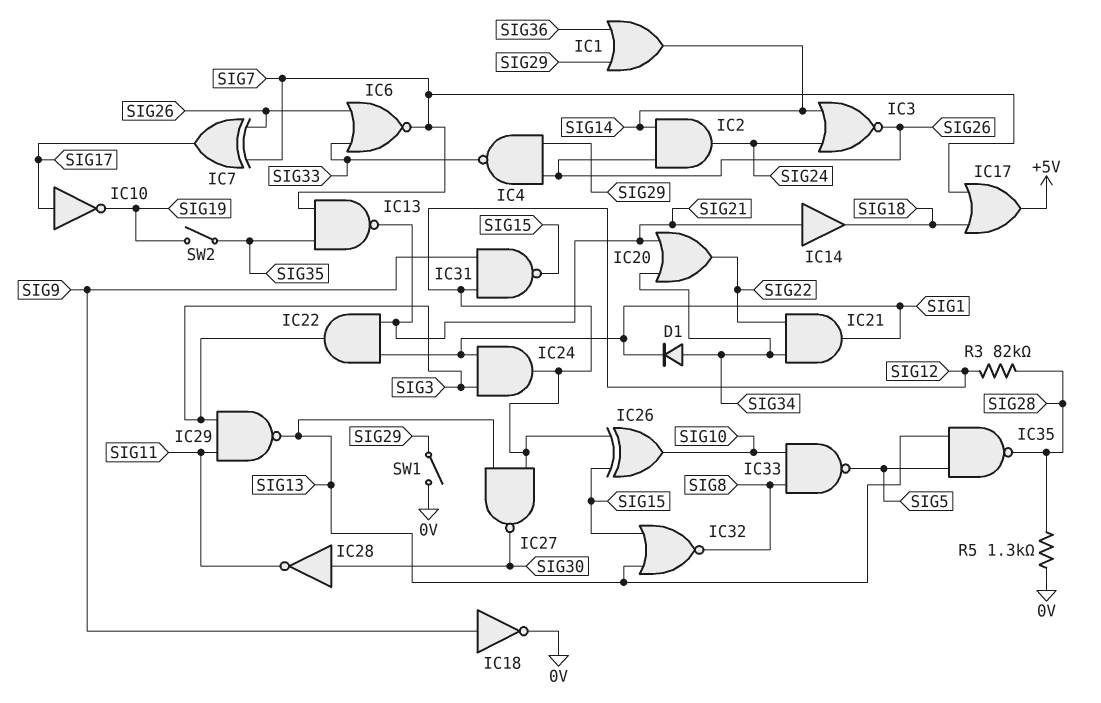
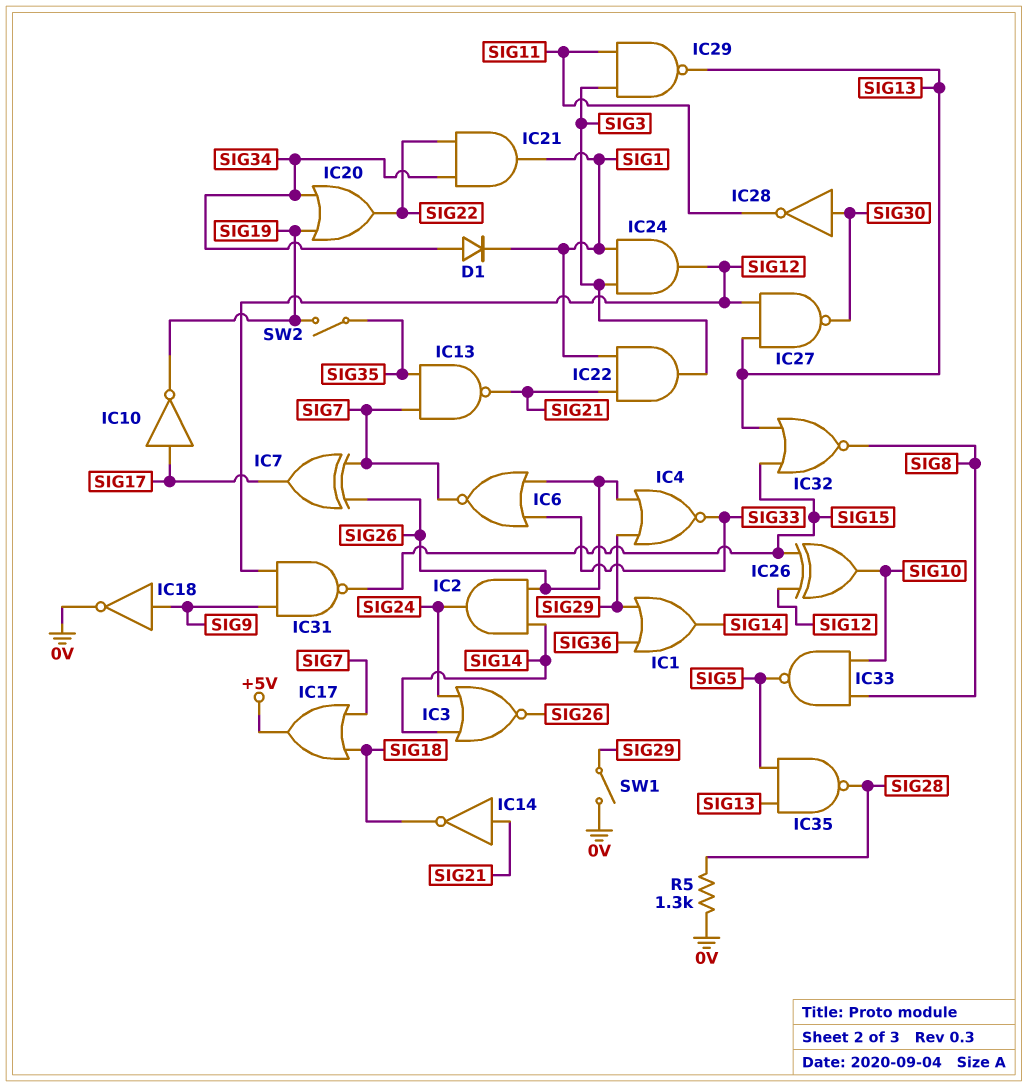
IC4: NAND (in SIG26, in SIG29, out SIG33) -> NOR (in SIG26, in SIG29, out SIG33)
IC14: buffer (in SIG21, out SIG18) -> NOT (in SIG21, out SIG18)
IC20: OR (in SIG21, in SIG34, out SIG22) -> OR (in SIG19, in SIG34, out SIG22)
R3: 82k (SIG12, SIG28) -> none

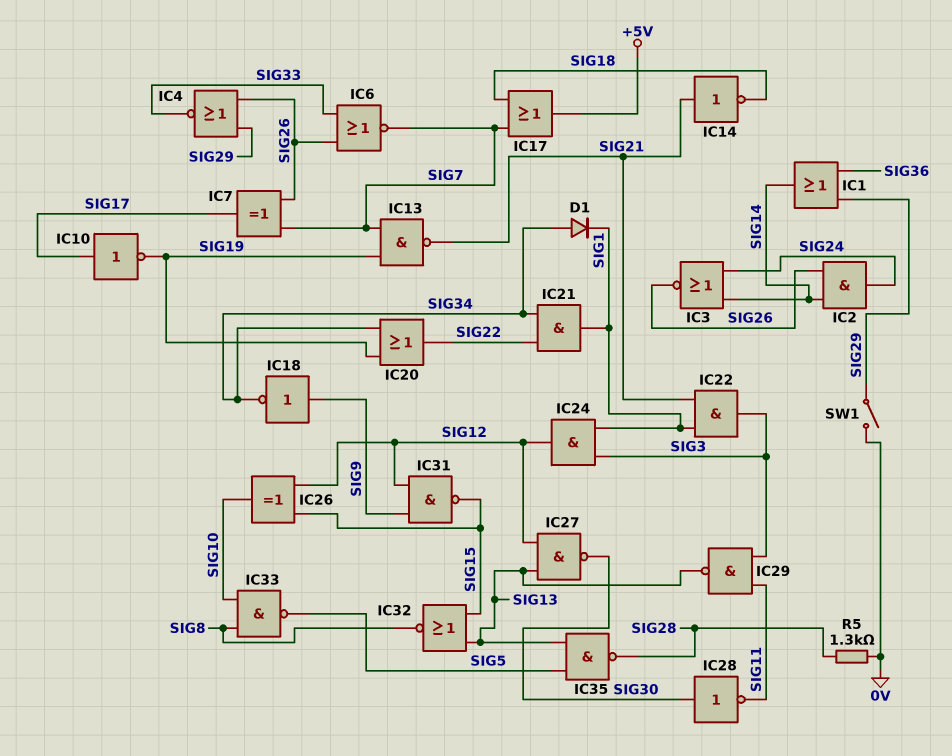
IC13: NAND (in SIG7, in SIG35, out SIG21) -> NAND (in SIG7, in SIG19, out SIG21)
IC18: NOT (in SIG9, out 0V) -> NOT (in SIG9, out SIG34)
SW2: switch (SIG19, SIG35) -> none

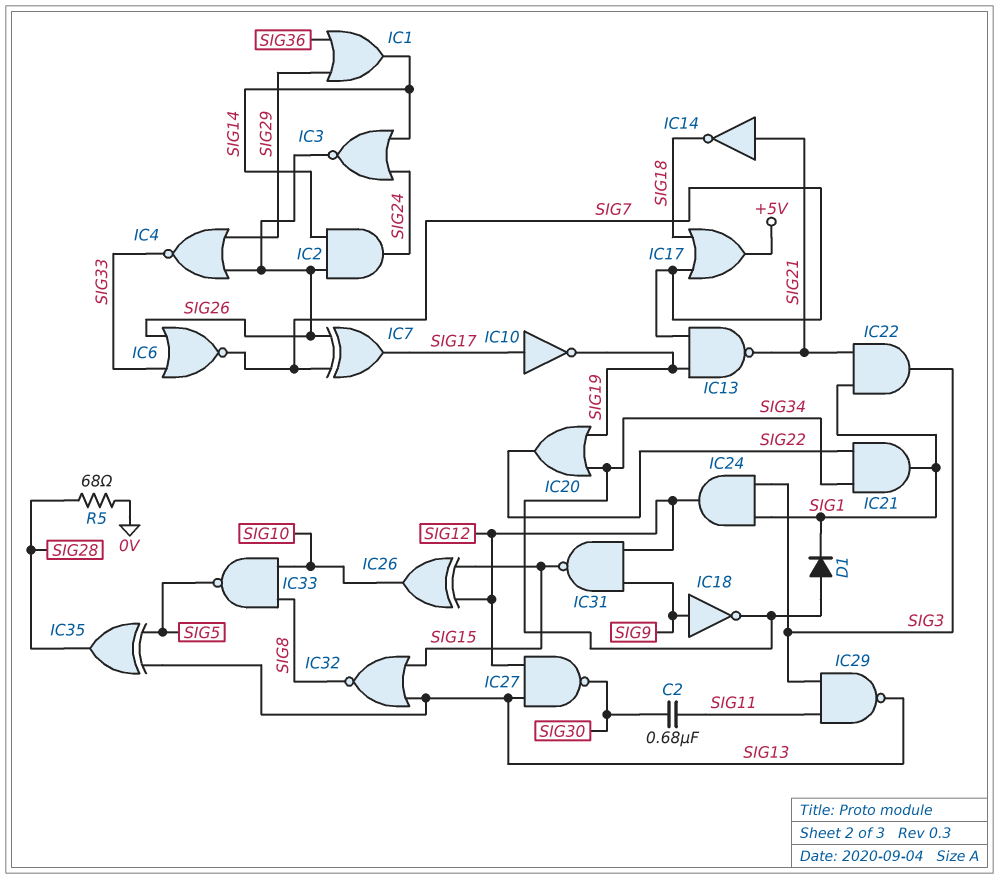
C2: none -> 680nF (SIG11, SIG30)
IC28: NOT (in SIG30, out SIG11) -> none
IC35: NAND (in SIG5, in SIG13, out SIG28) -> XOR (in SIG5, in SIG13, out SIG28)
R5: 1.3k (0V, SIG28) -> 68 (0V, SIG28)
SW1: switch (0V, SIG29) -> none

